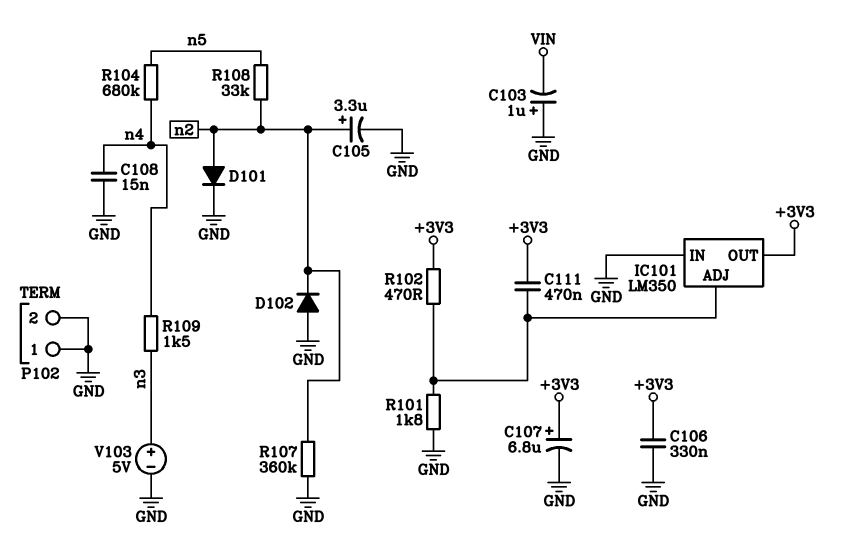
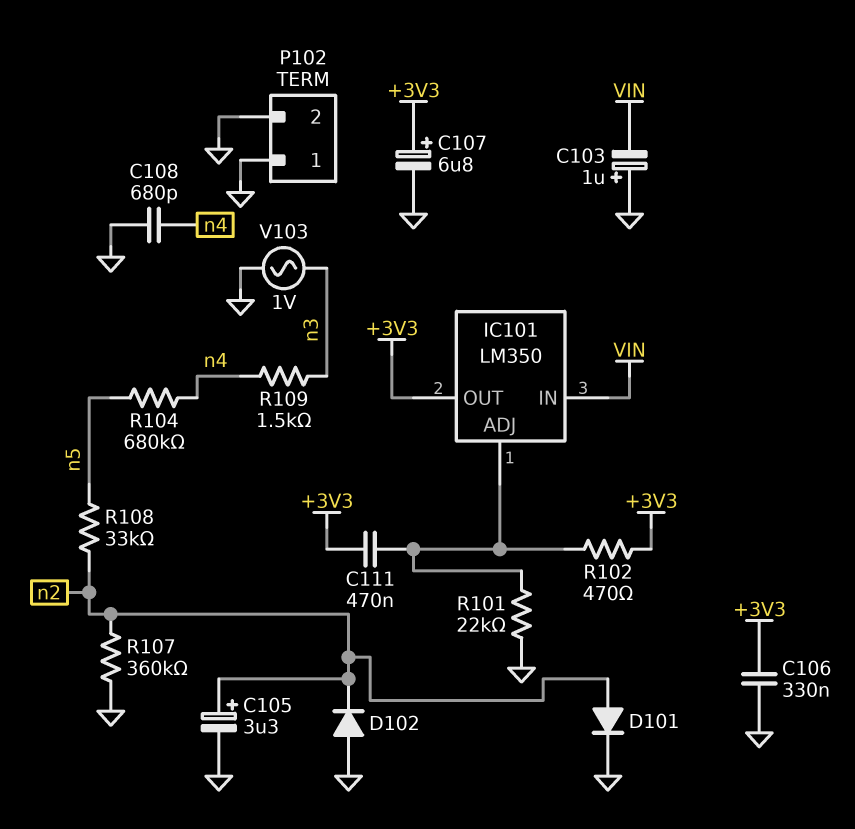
C108: 15nF (GND, n4) -> 680pF (GND, n4)
IC101 pin IN: GND -> VIN
R101: 1.8k (GND, IC101/ADJ) -> 22k (GND, IC101/ADJ)
V103: 5V (plus n3, minus GND) -> AC 1V (GND, n3)

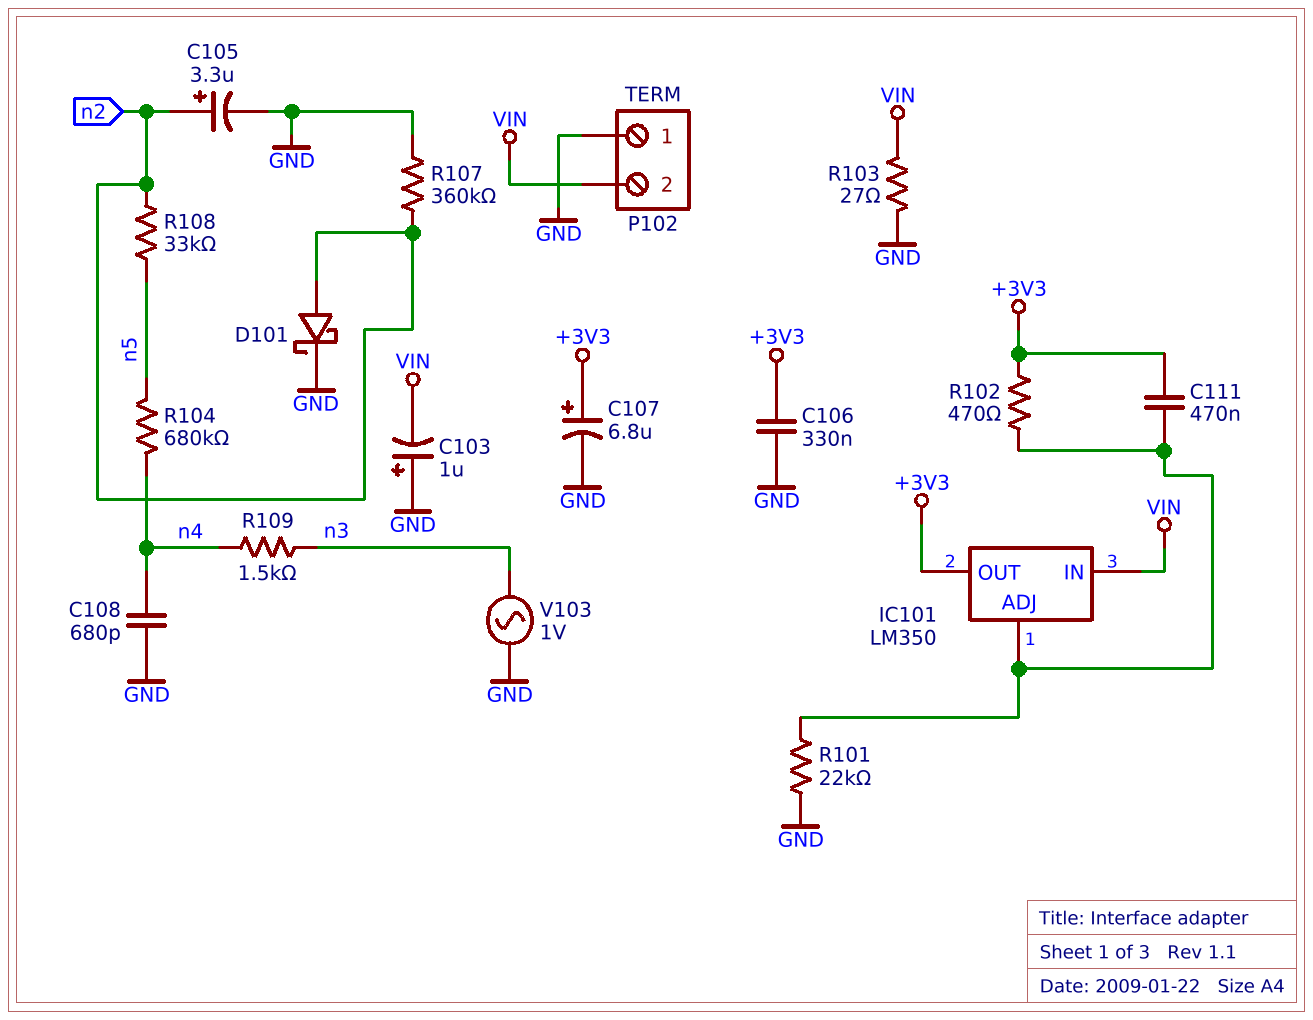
D101: diode (A n2, K GND) -> schottky (A n2, K GND)
D102: diode (A GND, K n2) -> none
P102 pin 2: GND -> VIN
R103: none -> 27 (GND, VIN)

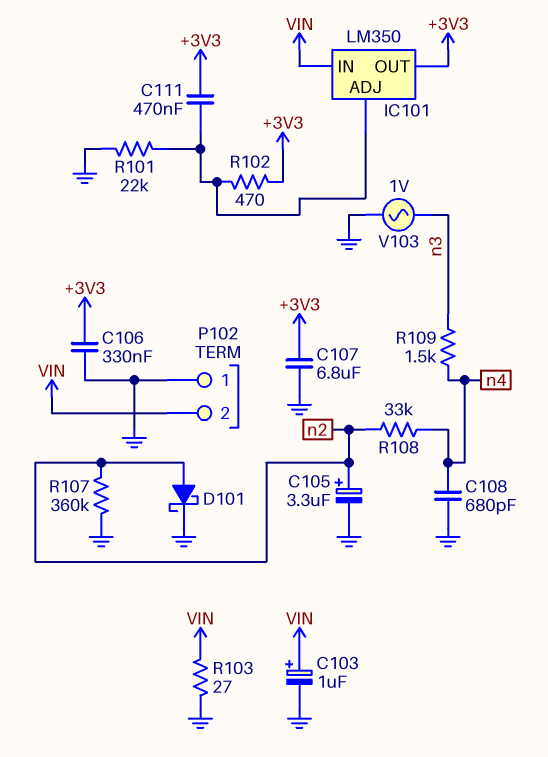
C103: 1uF (plus GND, minus VIN) -> 1uF (plus VIN, minus GND)
C107: 6.8uF (plus +3V3, minus GND) -> 6.8uF (+3V3, GND)
R104: 680k (n4, n5) -> none
R108: 33k (n2, n5) -> 33k (n2, n4)

